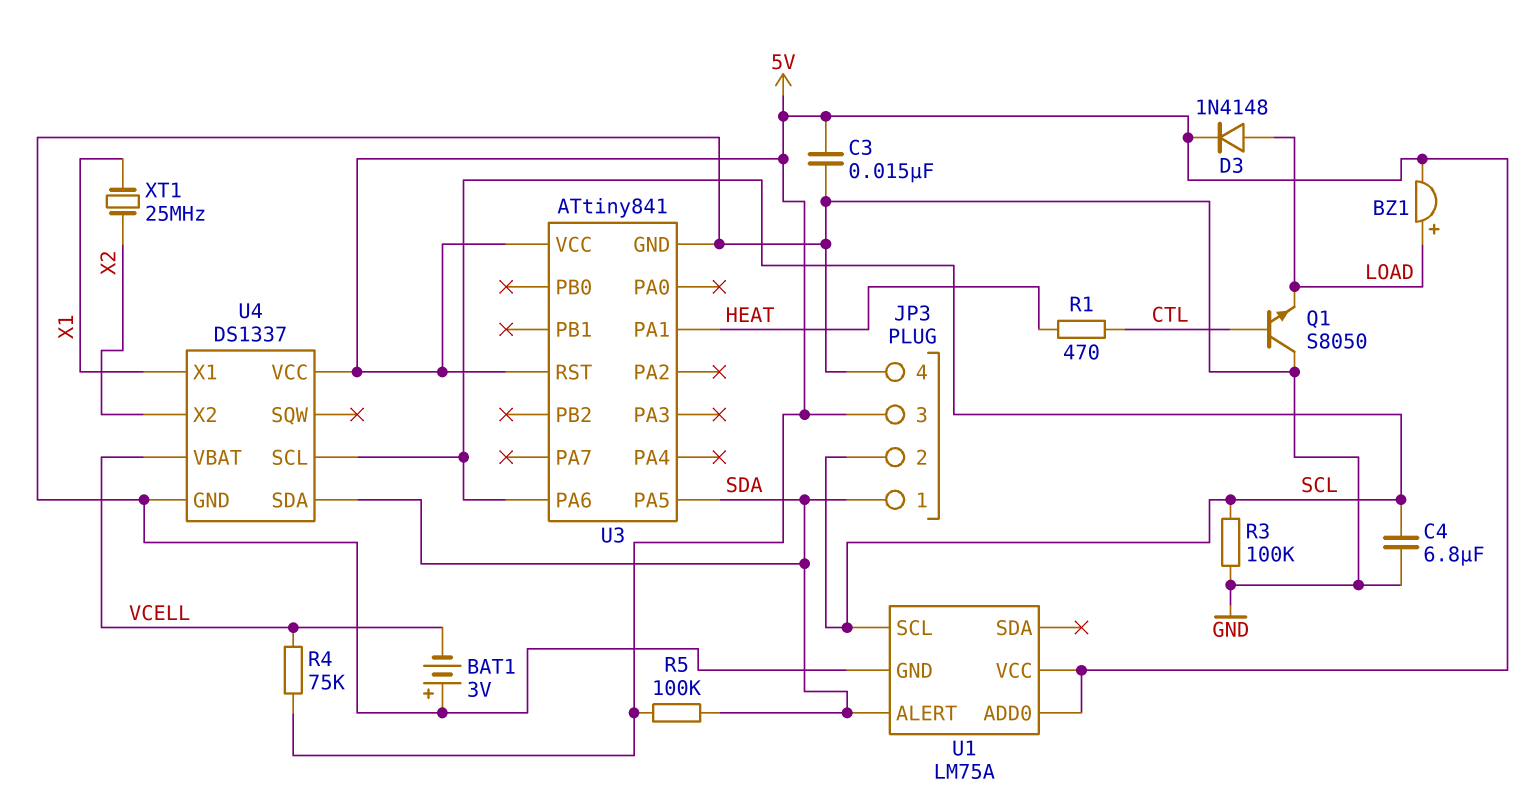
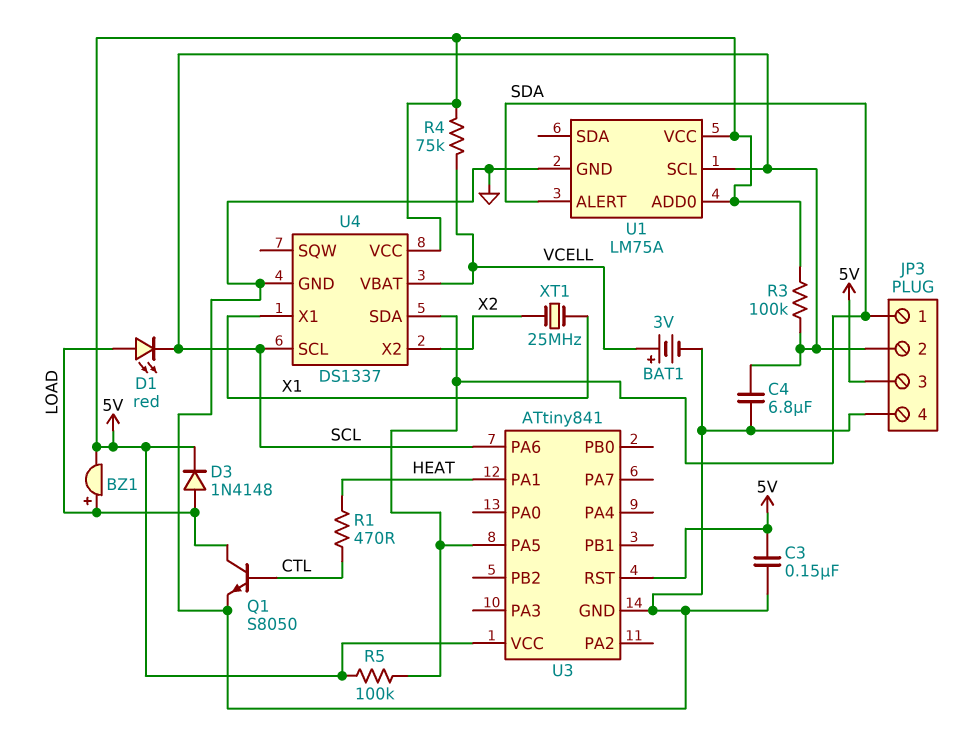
BAT1: 3V (plus GND, minus VCELL) -> 3V (plus VCELL, minus GND)
C3: 15nF (5V, GND) -> 150nF (5V, GND)
D1: none -> LED red (A LOAD, K SCL)
Q1: NPN S8050 (B CTL, C GND, E LOAD) -> NPN S8050 (B CTL, C LOAD, E GND)
R3: 100k (GND, SCL) -> 100k (5V, SCL)

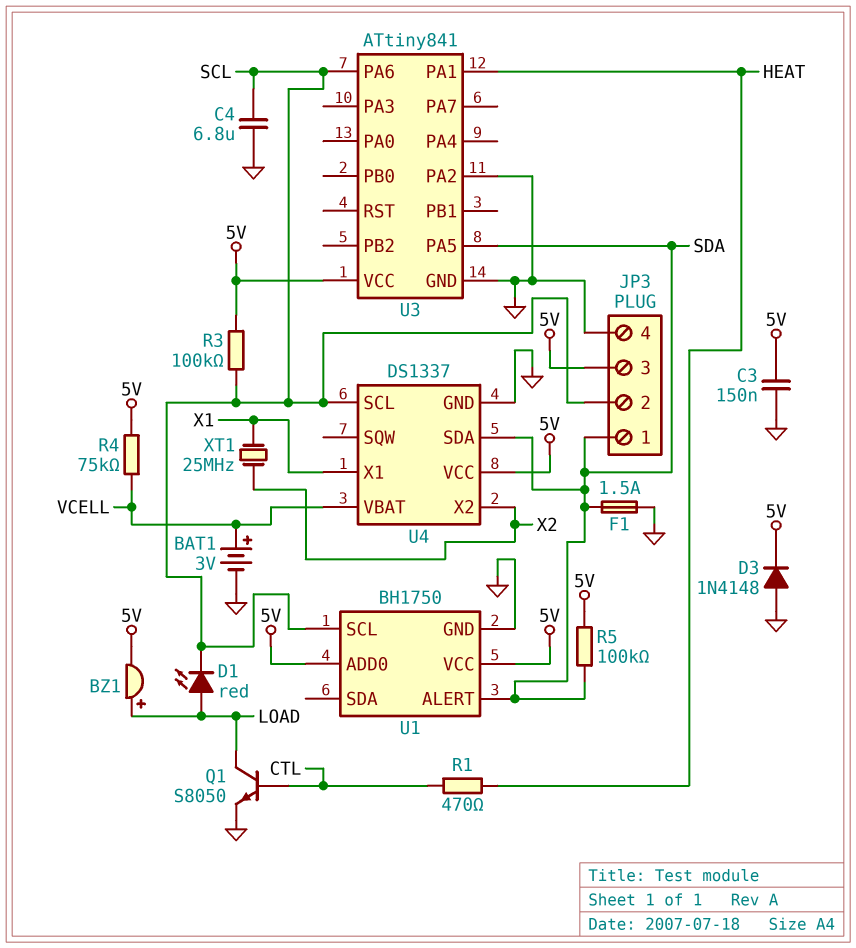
D3: diode 1N4148 (A LOAD, K 5V) -> diode 1N4148 (A GND, K 5V)
F1: none -> 1.5A (GND, SDA)
U1: LM75A -> BH1750
U3 pin PA2: none -> GND
U3 pin RST: 5V -> none

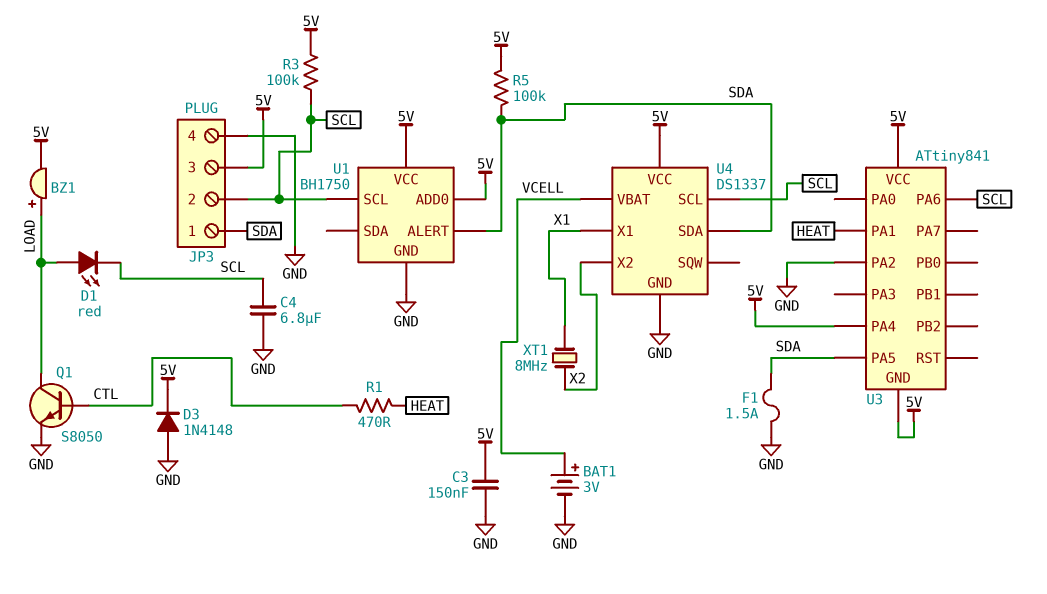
R4: 75k (5V, VCELL) -> none
U3 pin GND: GND -> 5V
U3 pin PA4: none -> 5V
XT1: 25MHz (X1, X2) -> 8MHz (X1, X2)

